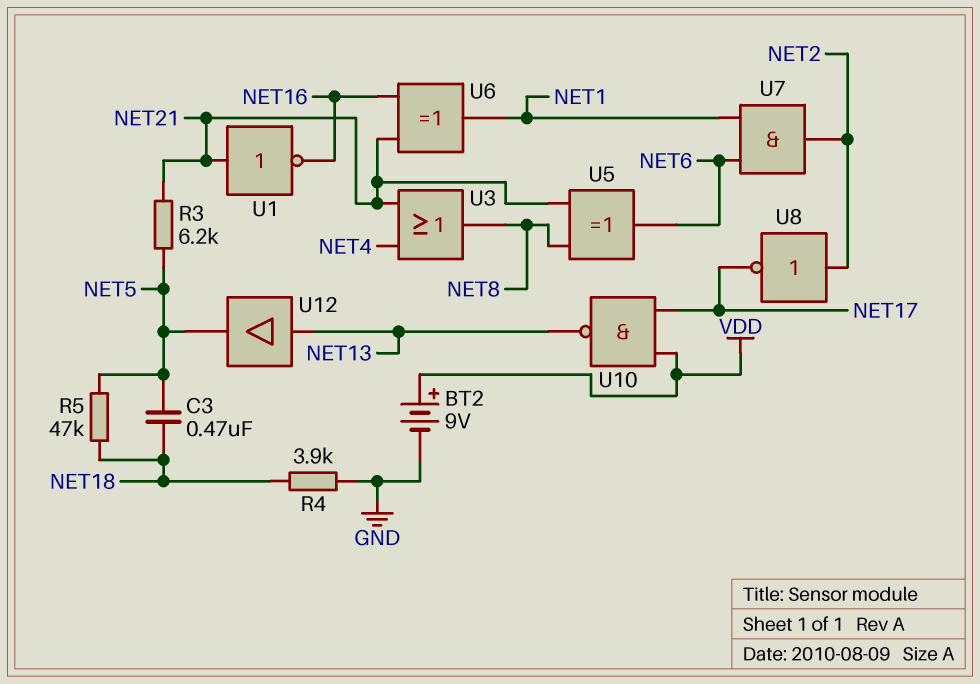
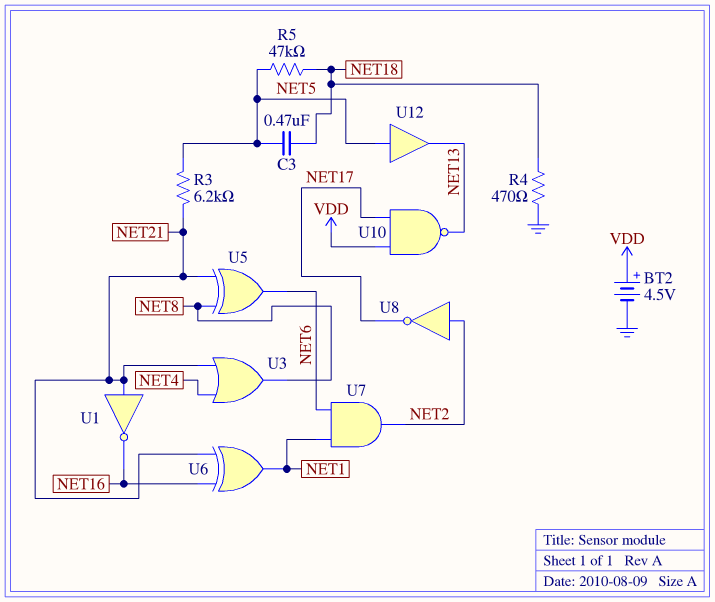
BT2: 9V (plus VDD, minus GND) -> 4.5V (plus VDD, minus GND)
R4: 3.9k (GND, NET18) -> 470 (GND, NET18)
U12: buffer (in NET13, out NET5) -> buffer (in NET5, out NET13)

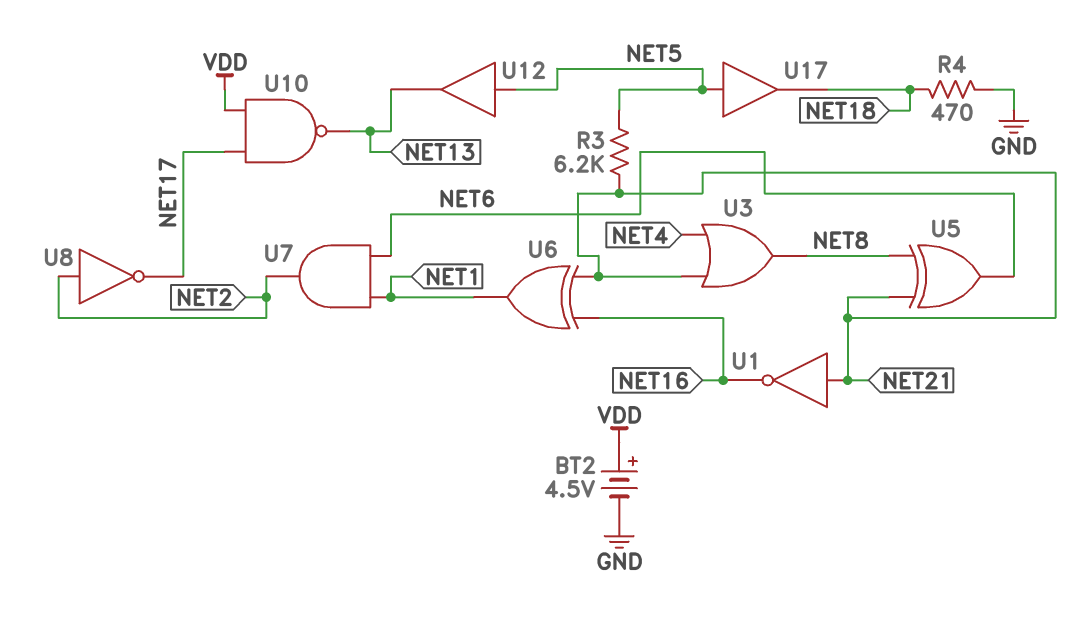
C3: 470nF (NET5, NET18) -> none
R5: 47k (NET5, NET18) -> none
U17: none -> buffer (in NET5, out NET18)

